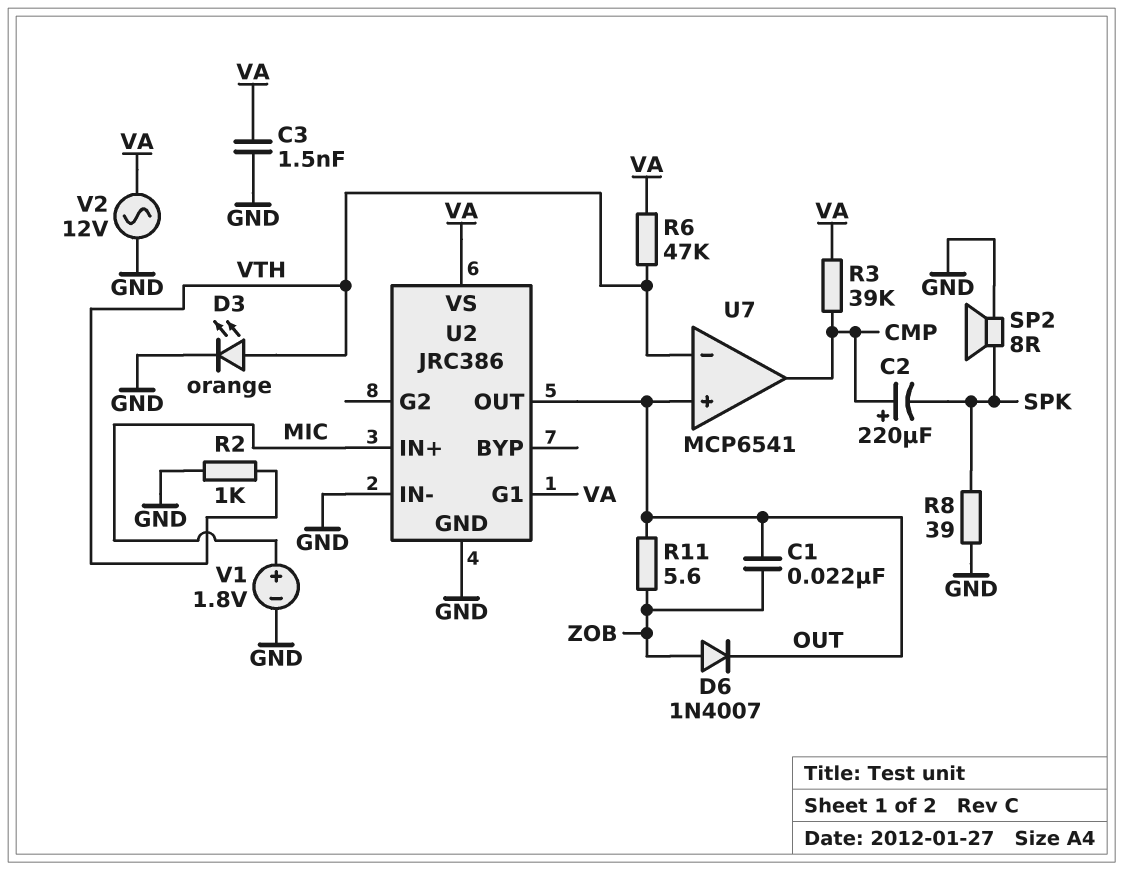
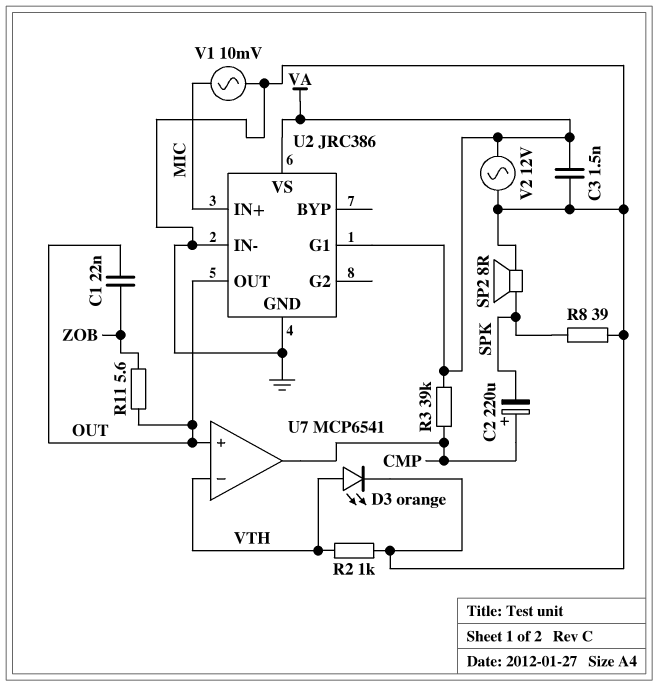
D6: diode 1N4007 (A ZOB, K OUT) -> none
R6: 47k (VA, VTH) -> none
V1: 1.8V (plus MIC, minus GND) -> AC 10mV (GND, MIC)

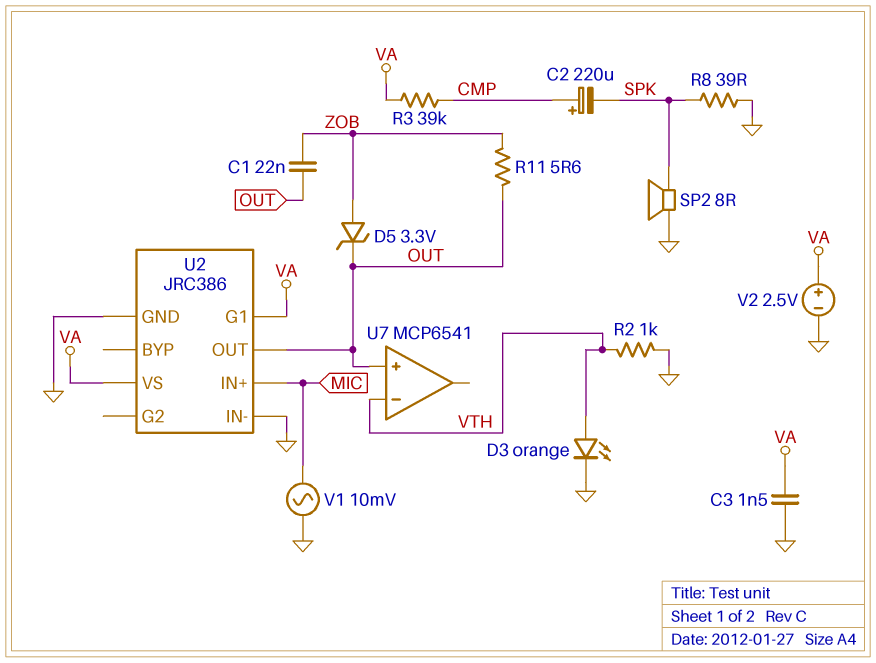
D5: none -> zener 3.3V (A ZOB, K OUT)
U7 pin out: CMP -> none
V2: AC 12V (GND, VA) -> 2.5V (plus VA, minus GND)

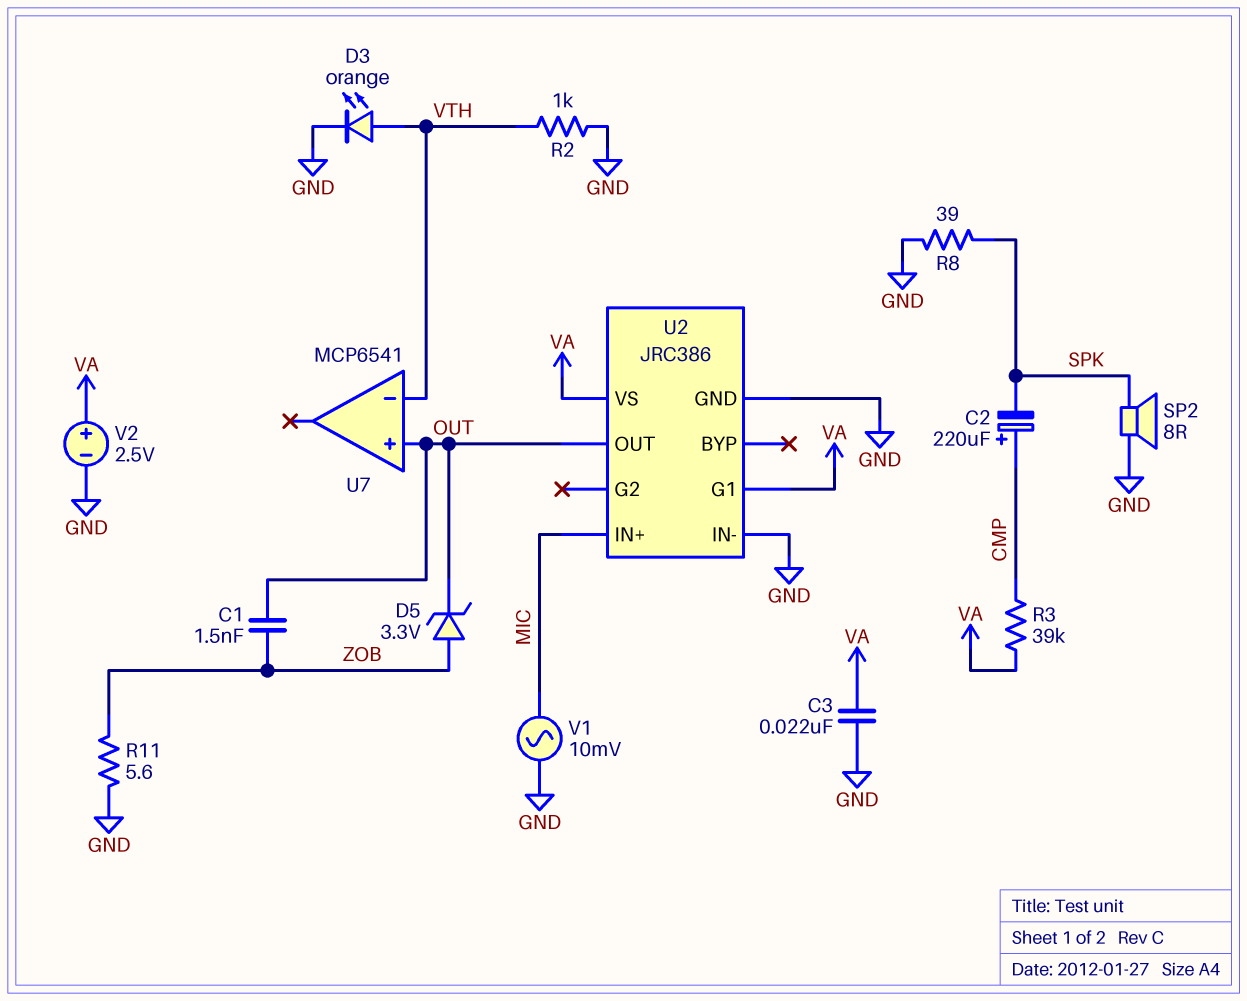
C1: 22nF (OUT, ZOB) -> 1.5nF (OUT, ZOB)
C3: 1.5nF (GND, VA) -> 22nF (GND, VA)
R11: 5.6 (OUT, ZOB) -> 5.6 (GND, ZOB)

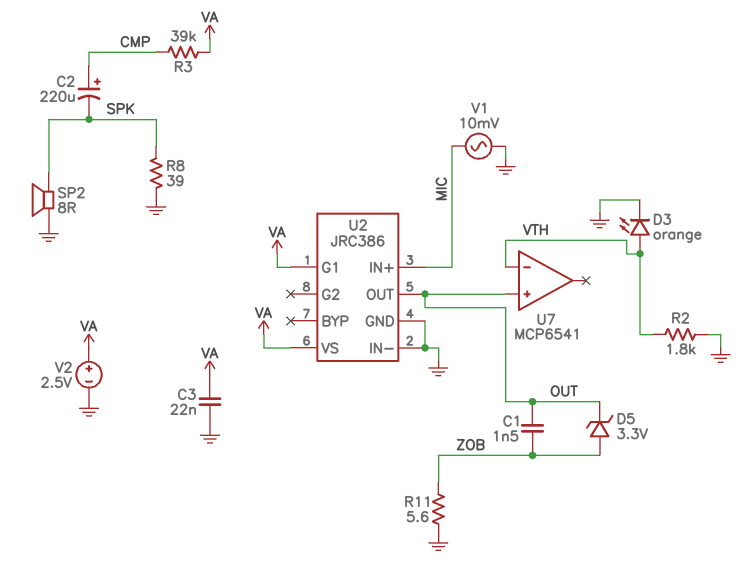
R2: 1k (GND, VTH) -> 1.8k (GND, VTH)

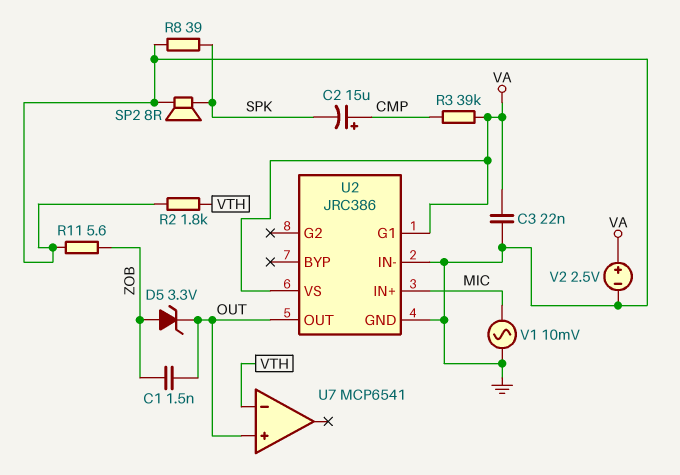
C2: 220uF (plus CMP, minus SPK) -> 15uF (plus CMP, minus SPK)
D3: LED orange (A VTH, K GND) -> none

